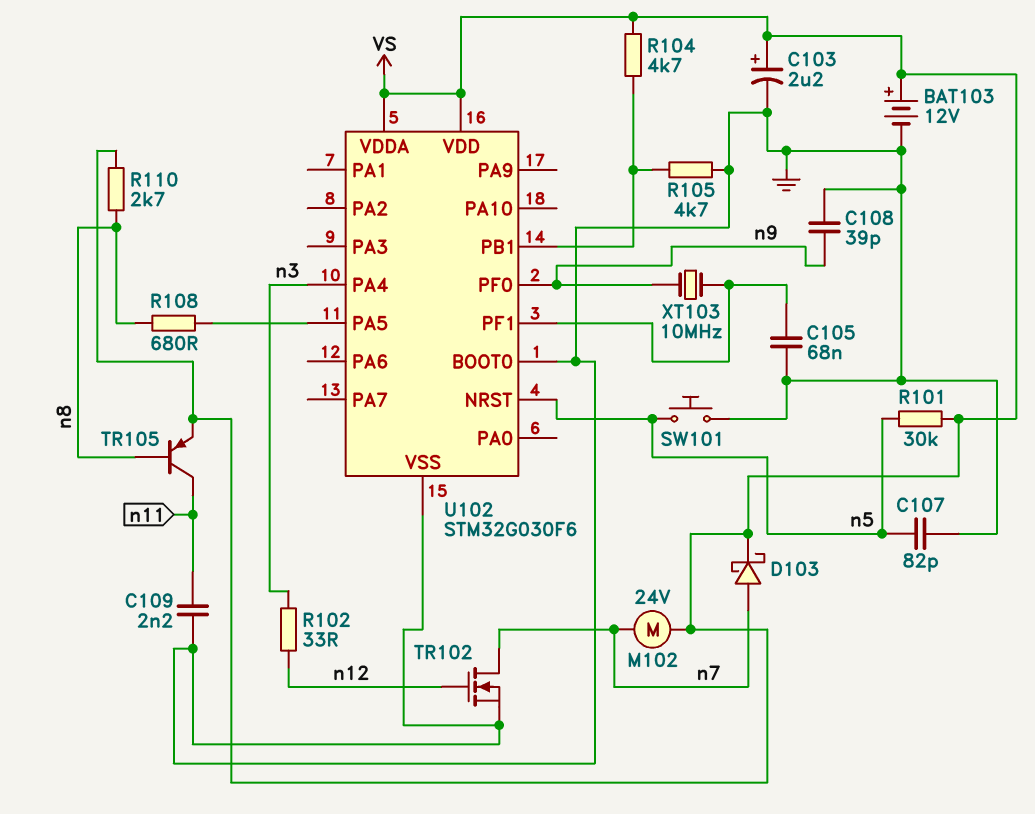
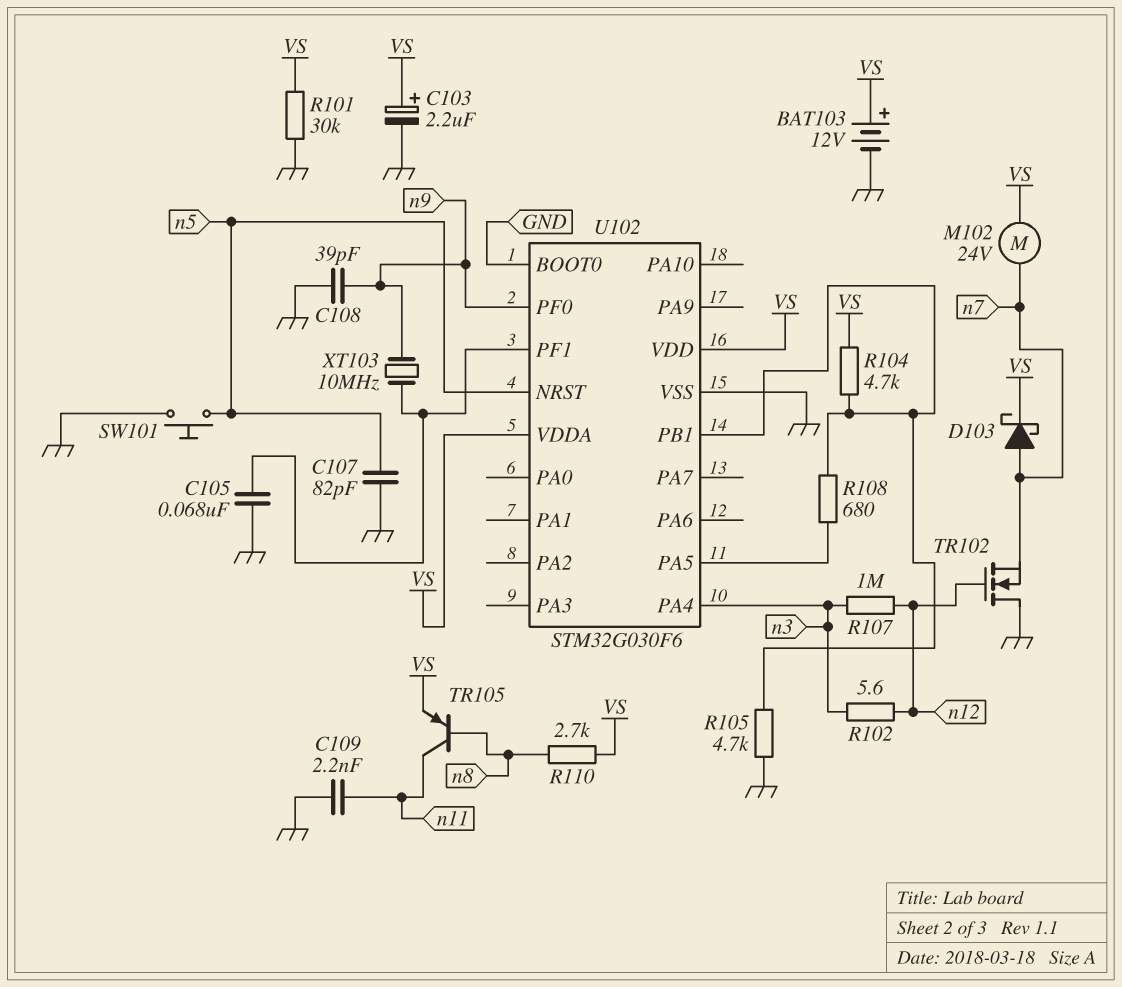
R101: 30k (VS, n5) -> 30k (GND, VS)
R102: 33 (n3, n12) -> 5.6 (n3, n12)
R107: none -> 1M (n3, n12)
R108: 680 (U102/PA5, n8) -> 680 (U102/PA5, U102/PB1)
TR102: NMOS (G n12, D n7, S GND) -> NMOS (G n12, D GND, S n7)

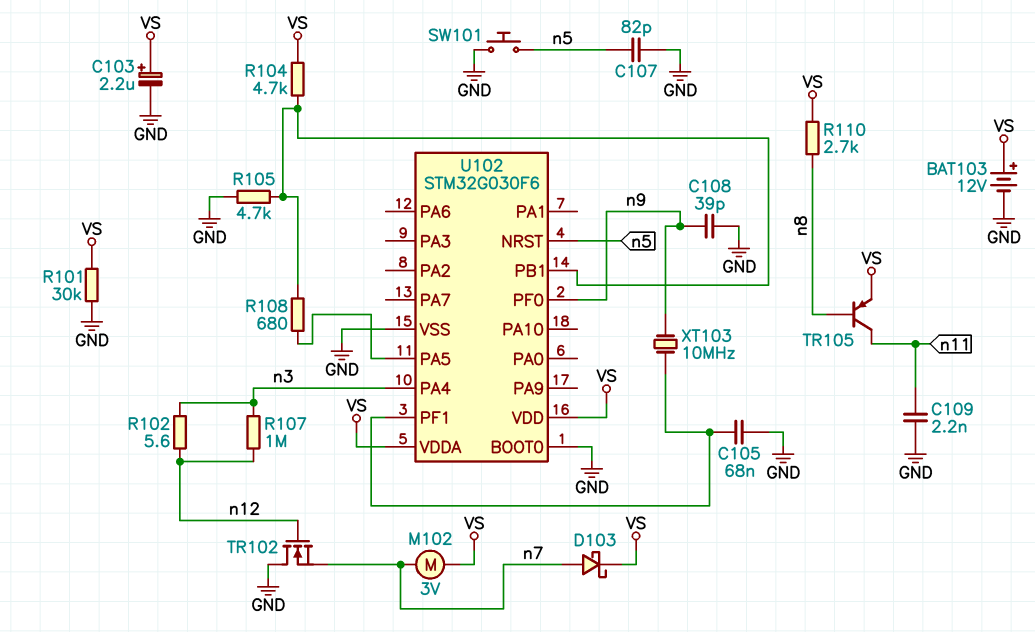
M102: motor 24V (VS, n7) -> motor 3V (VS, n7)

